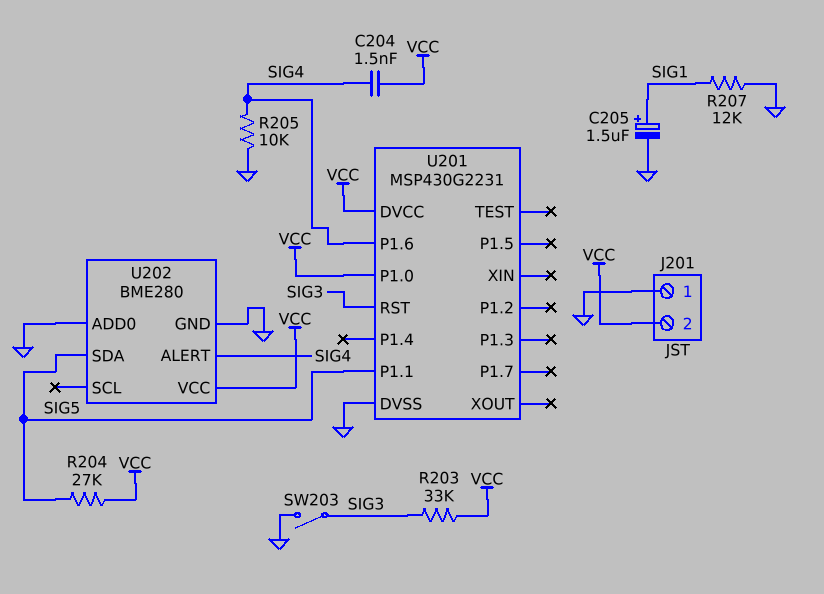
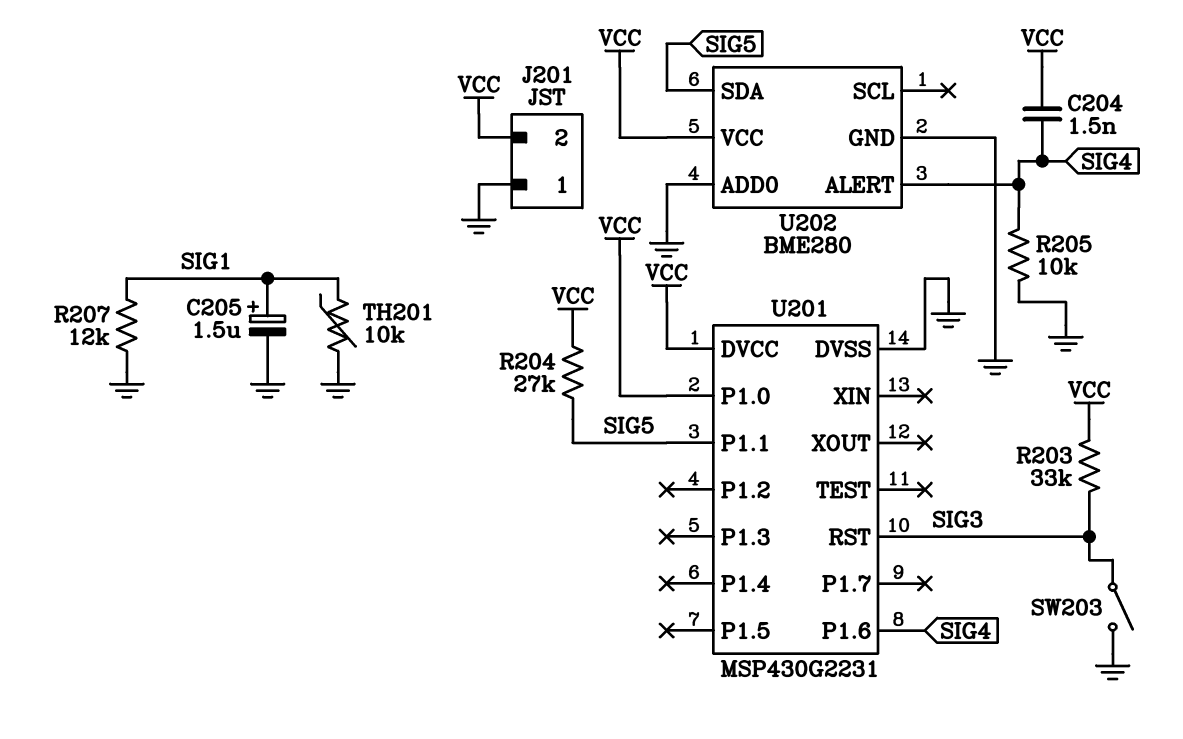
TH201: none -> 10k (GND, SIG1)

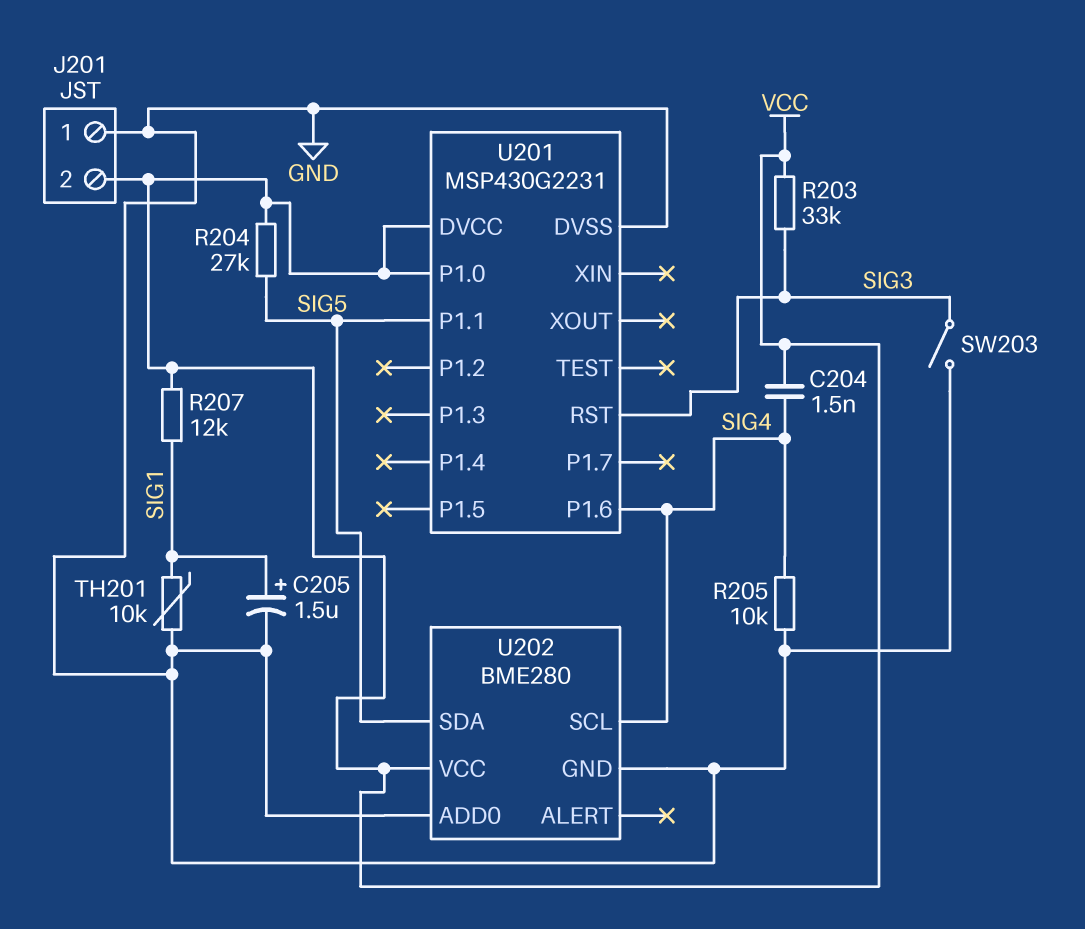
R207: 12k (GND, SIG1) -> 12k (SIG1, VCC)
U202 pin ALERT: SIG4 -> none
U202 pin SCL: none -> SIG4

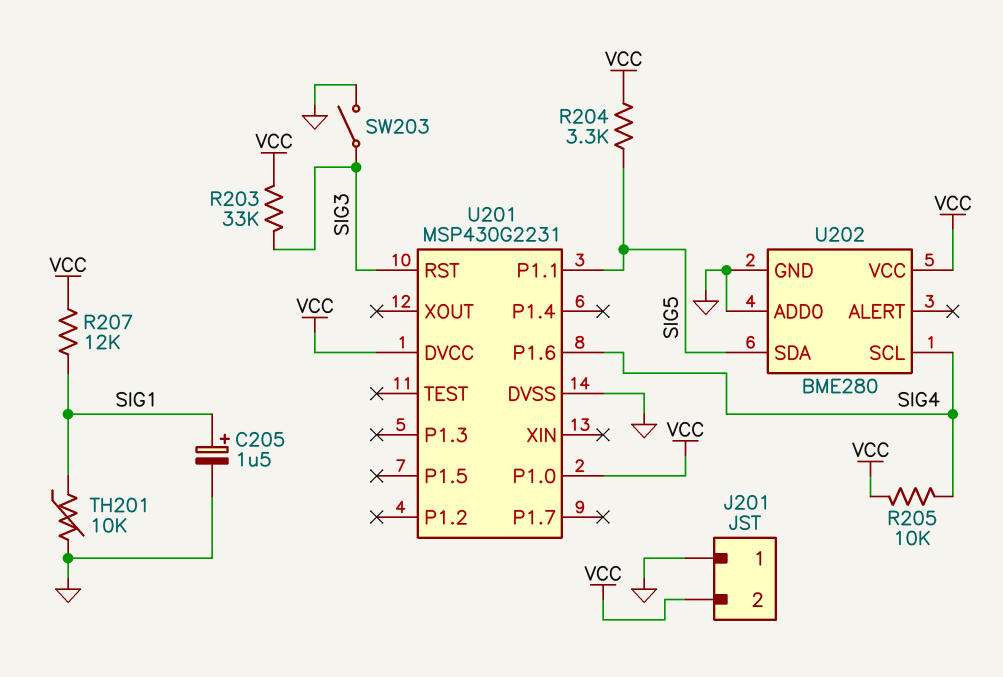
C204: 1.5nF (SIG4, VCC) -> none
R204: 27k (SIG5, VCC) -> 3.3k (SIG5, VCC)
R205: 10k (GND, SIG4) -> 10k (SIG4, VCC)

